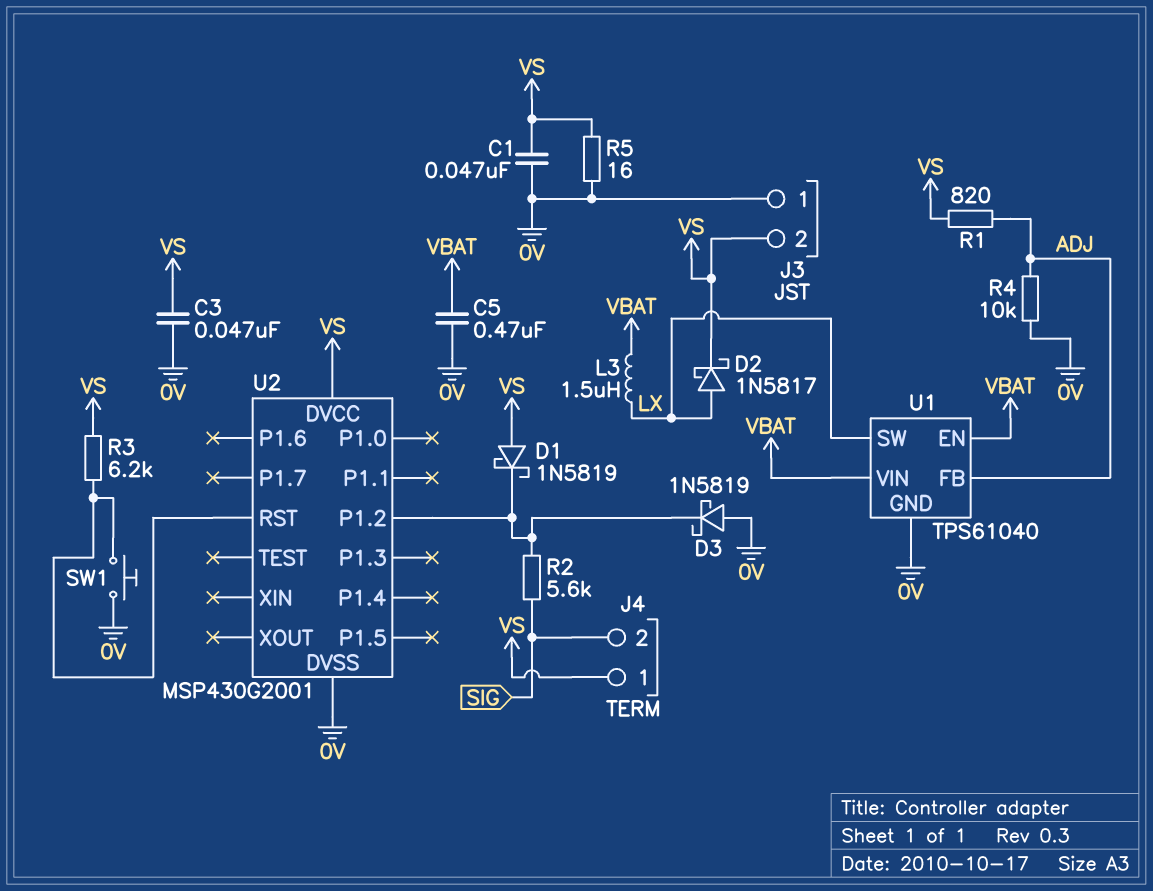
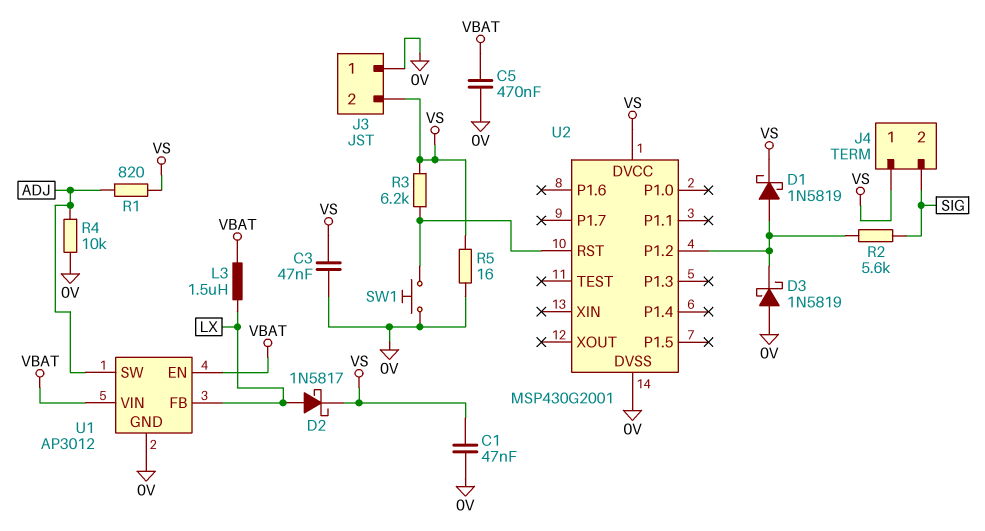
D1: schottky 1N5819 (A VS, K U2/P1.2) -> schottky 1N5819 (A U2/P1.2, K VS)
U1: TPS61040 -> AP3012
U1 pin FB: ADJ -> LX
U1 pin SW: LX -> ADJ

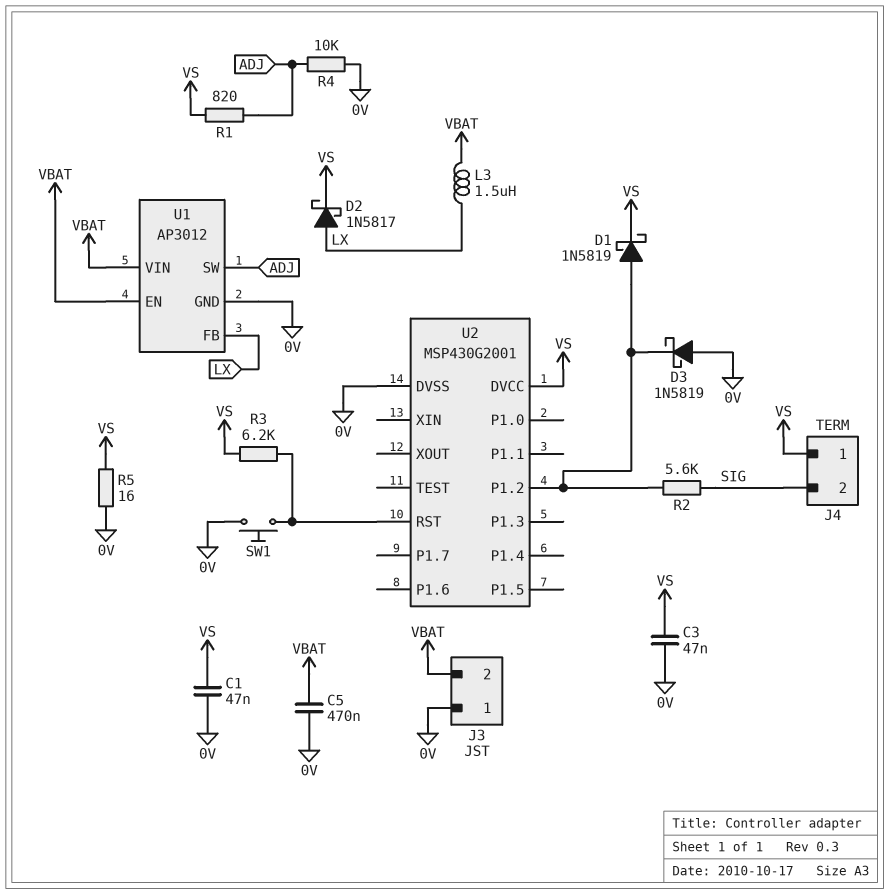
J3 pin 2: VS -> VBAT

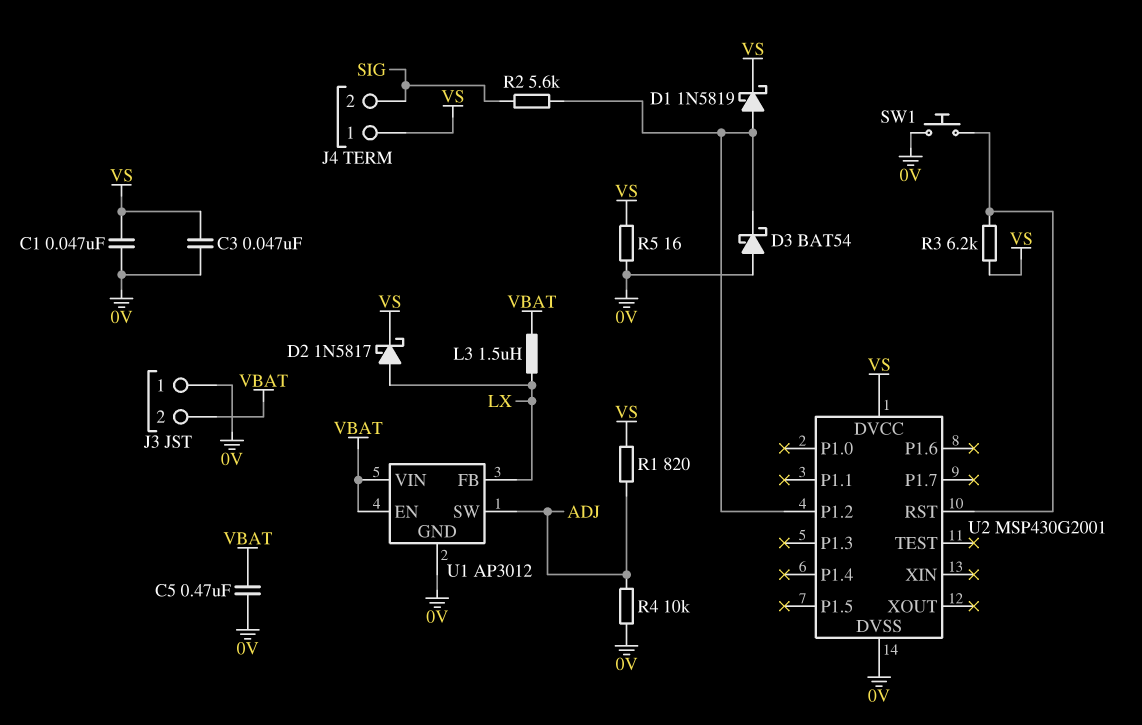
D3: schottky 1N5819 (A 0V, K U2/P1.2) -> schottky BAT54 (A 0V, K U2/P1.2)

